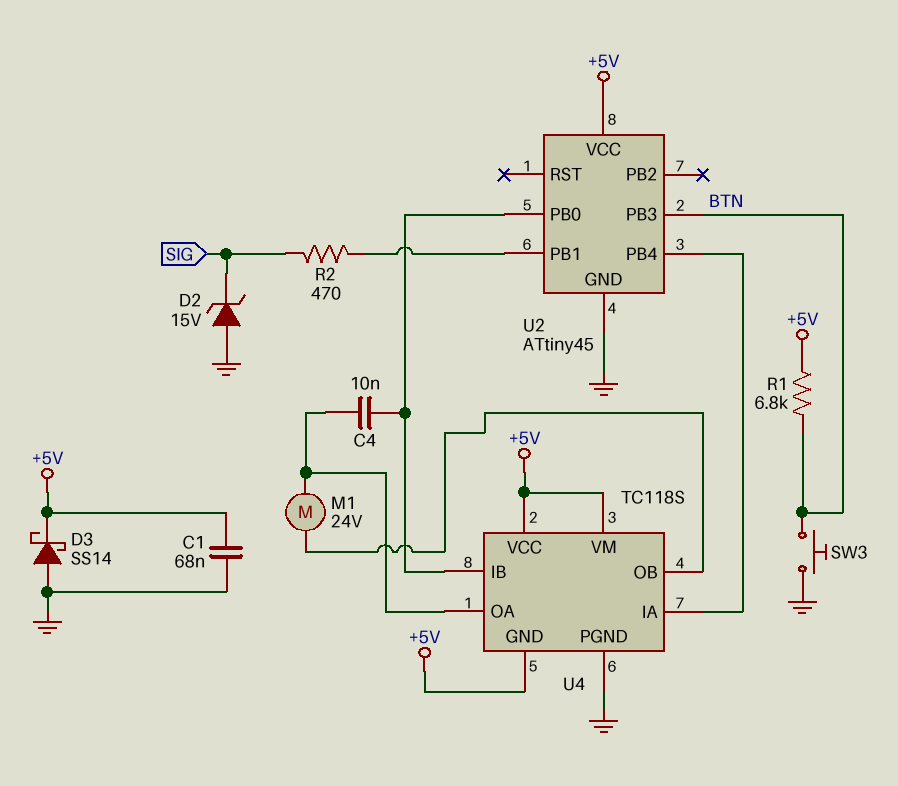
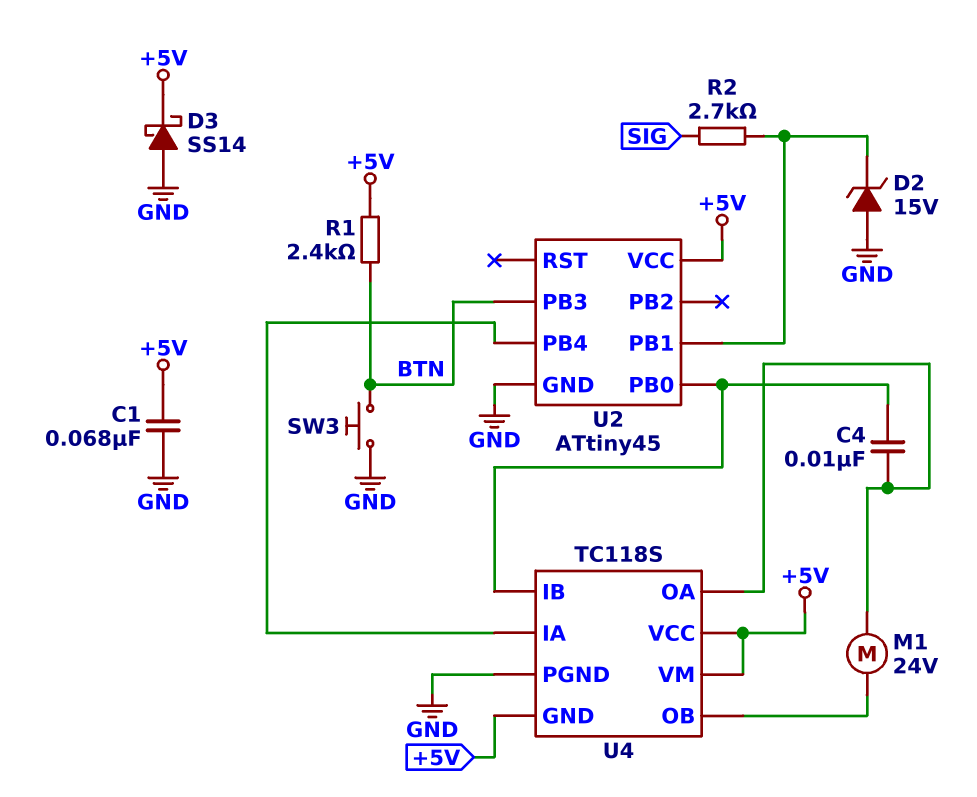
D2: zener 15V (A GND, K SIG) -> zener 15V (A GND, K U2/PB1)
R1: 6.8k (+5V, BTN) -> 2.4k (+5V, BTN)
R2: 470 (SIG, U2/PB1) -> 2.7k (SIG, U2/PB1)

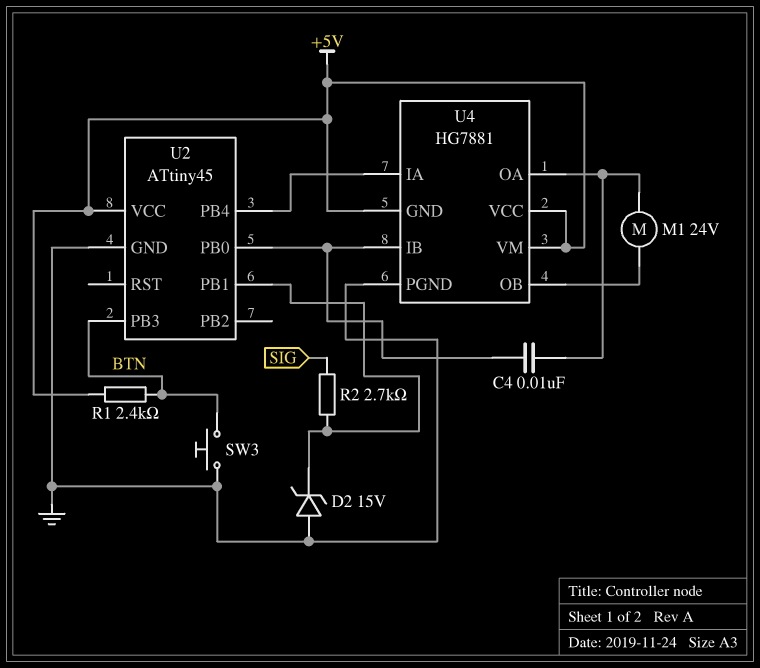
C1: 68nF (+5V, GND) -> none
D3: schottky SS14 (A GND, K +5V) -> none
U4: TC118S -> HG7881

